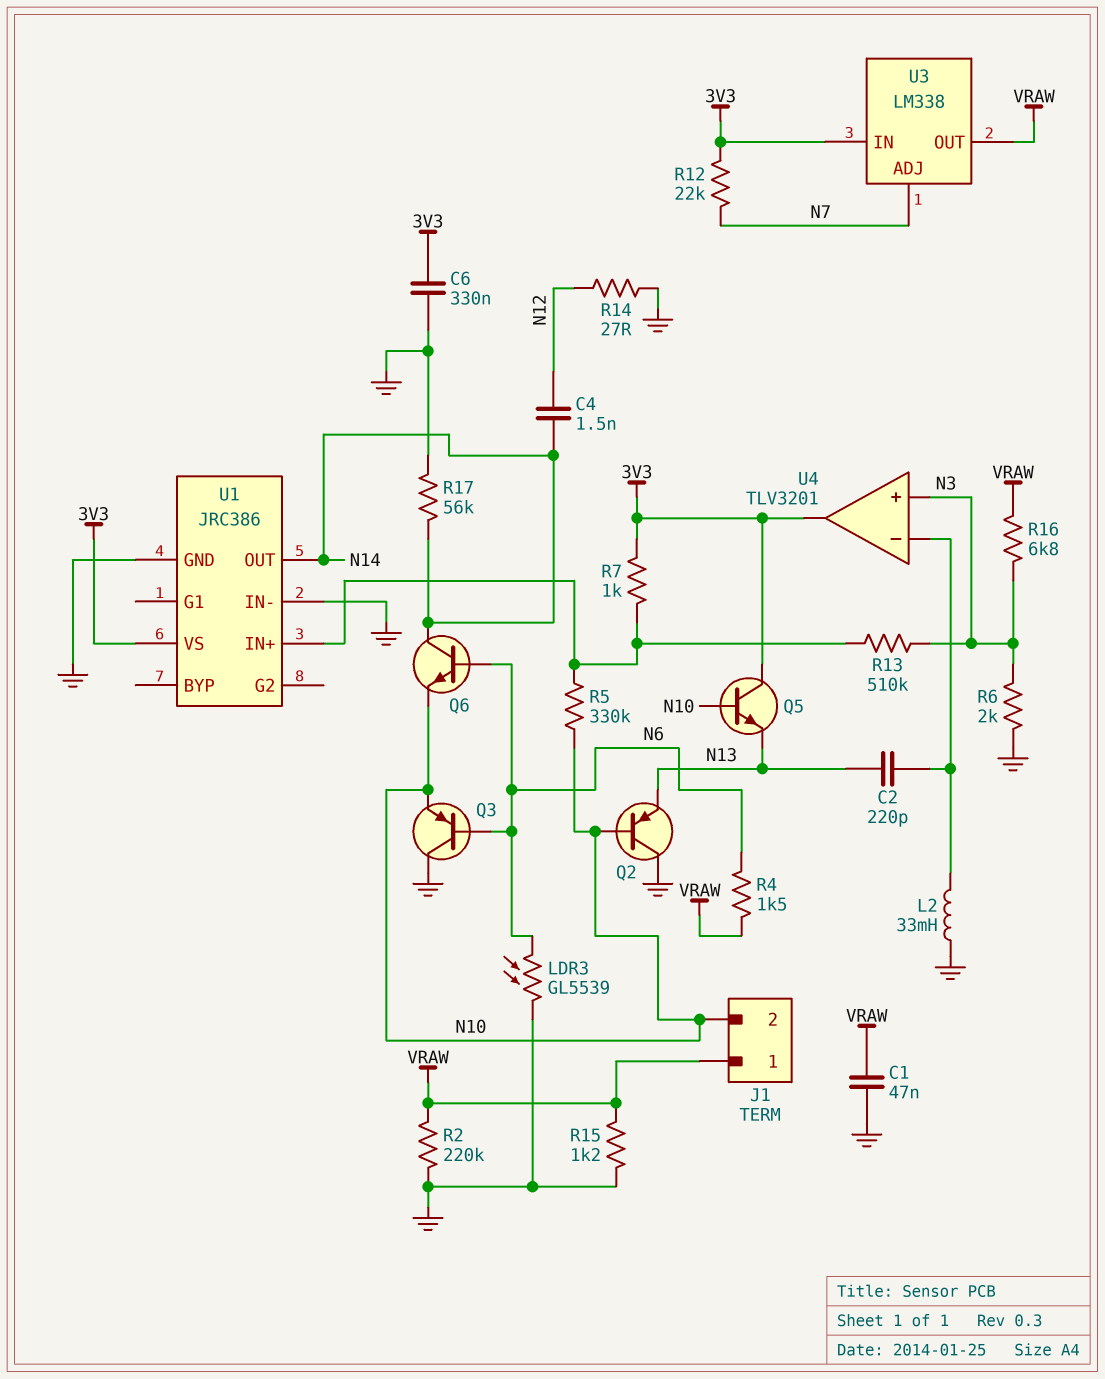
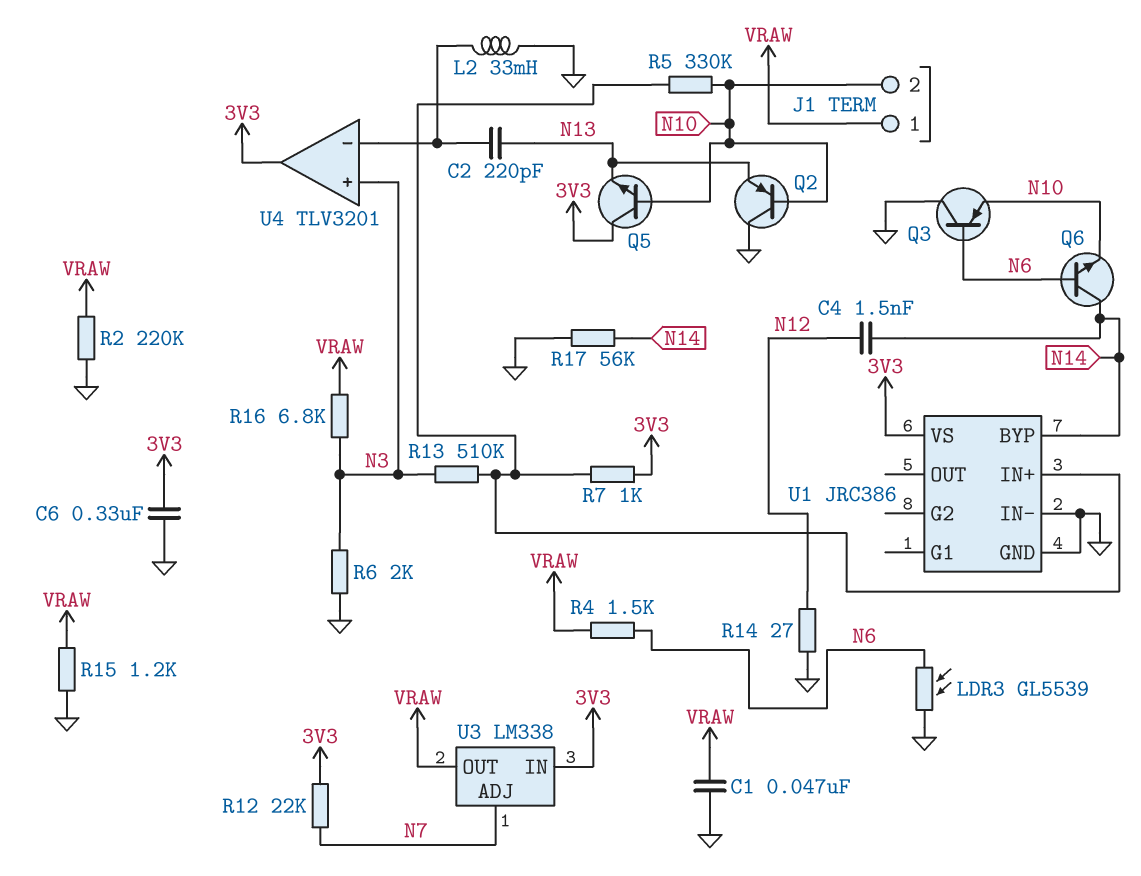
U1 pin BYP: none -> N14
U1 pin OUT: N14 -> none

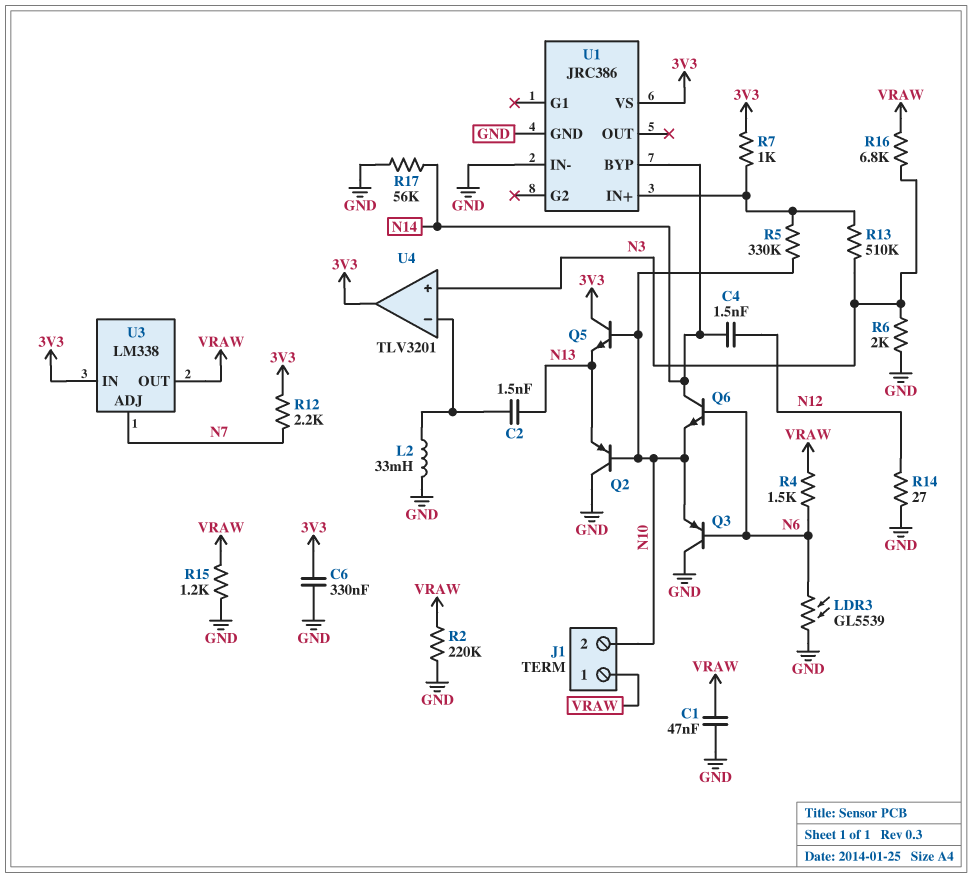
C2: 220pF (N13, U4/in-) -> 1.5nF (N13, U4/in-)
R12: 22k (3V3, N7) -> 2.2k (3V3, N7)

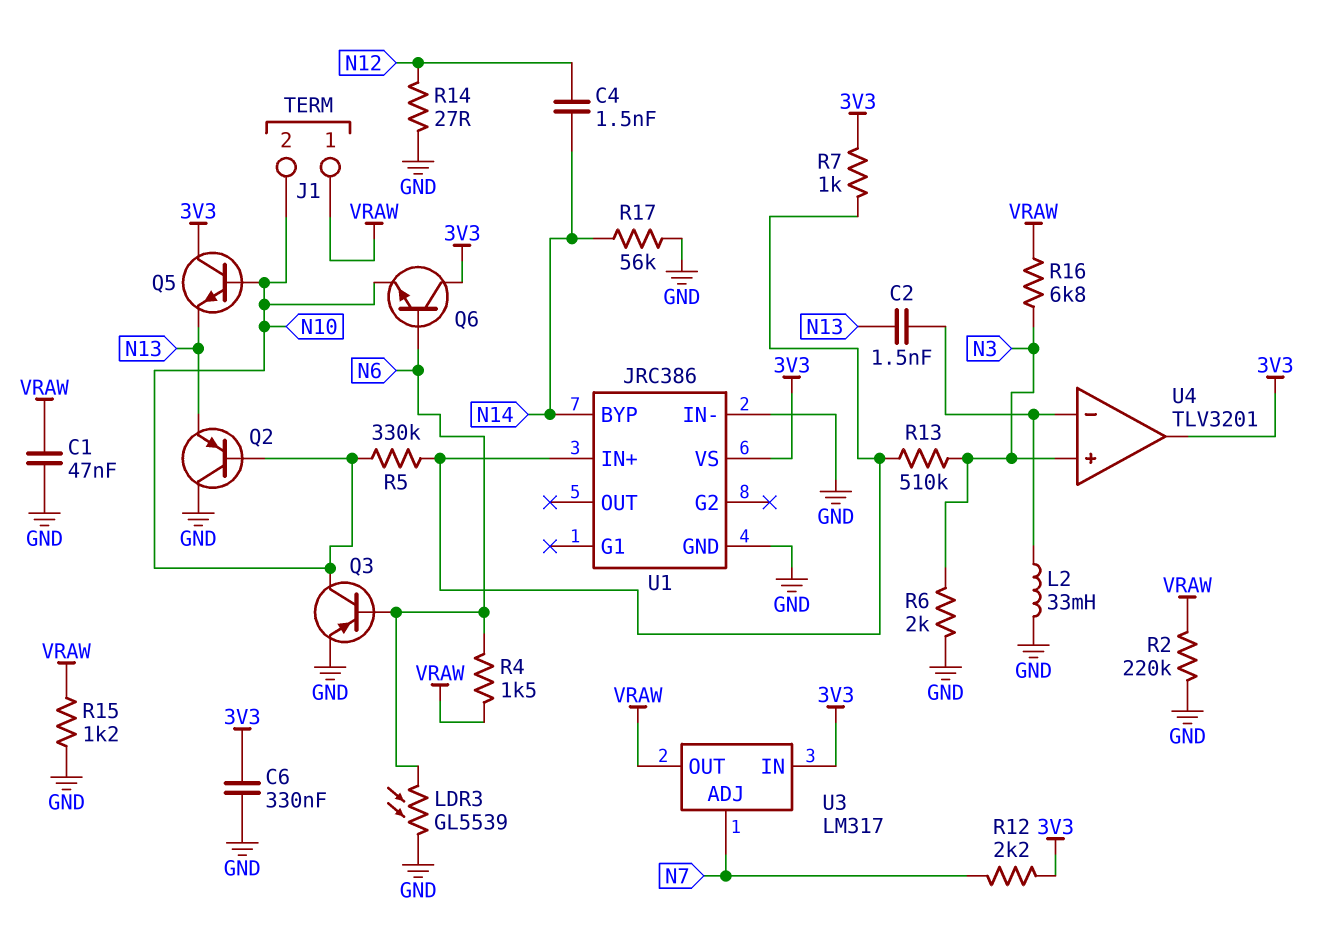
Q3: PNP (B N6, C GND, E N10) -> PNP (B N6, C N10, E GND)
Q6: NPN (B N6, C N14, E N10) -> NPN (B N6, C 3V3, E N10)
U3: LM338 -> LM317

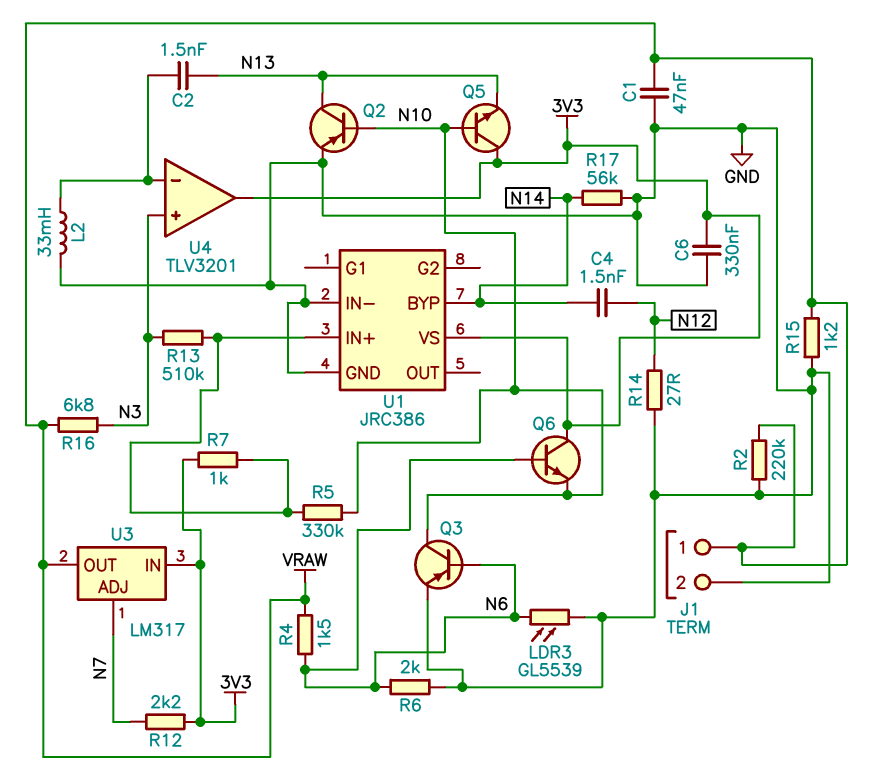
J1 pin 2: N10 -> GND
Q2: PNP (B N10, C GND, E N13) -> PNP (B N10, C N13, E GND)
R6: 2k (GND, N3) -> 2k (GND, N6)

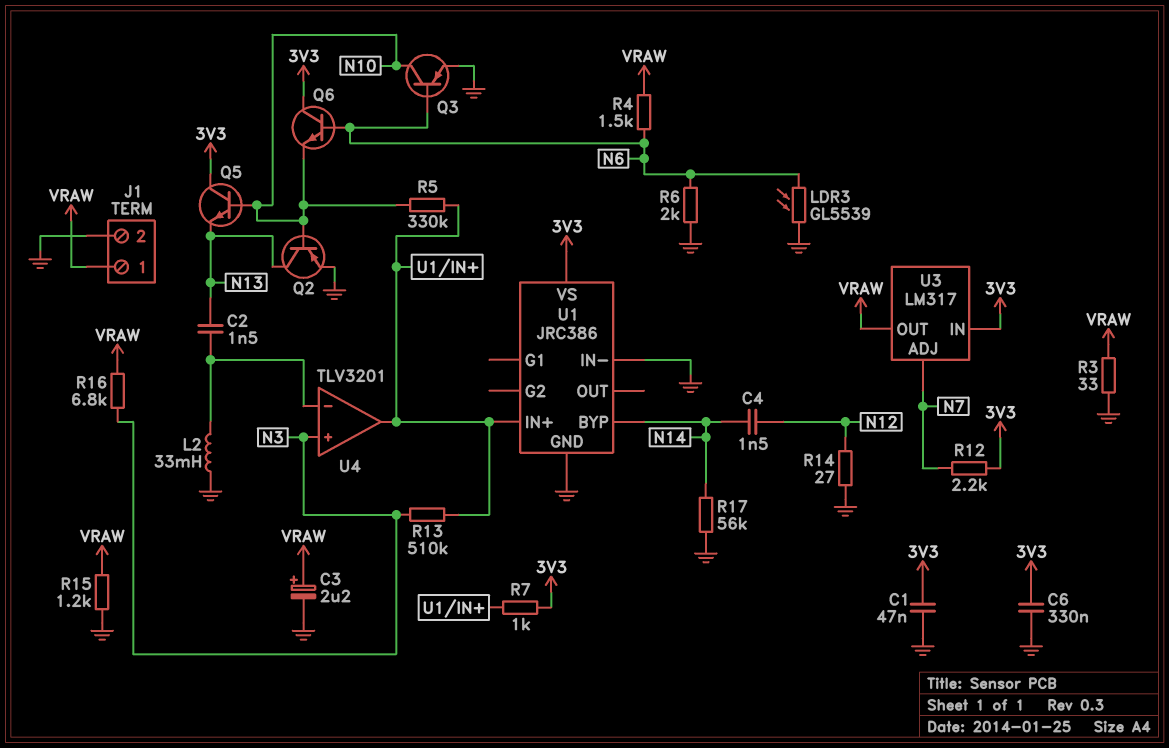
C1: 47nF (GND, VRAW) -> 47nF (3V3, GND)
C3: none -> 2.2uF (plus VRAW, minus GND)
R2: 220k (GND, VRAW) -> none
R3: none -> 33 (GND, VRAW)
U4 pin out: 3V3 -> U1/IN+

